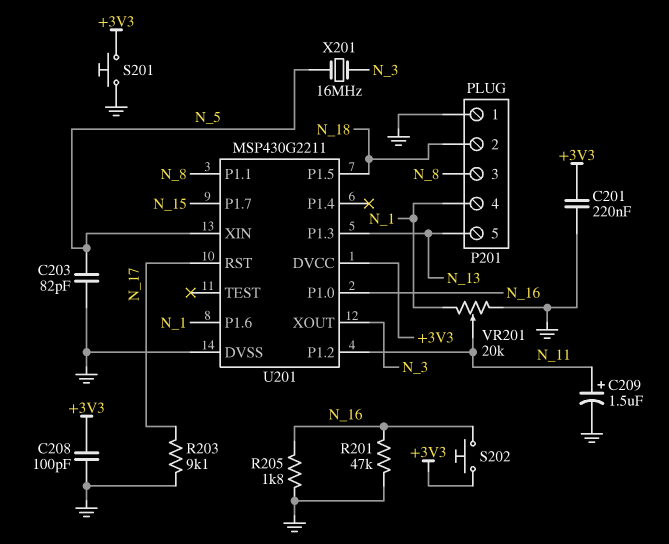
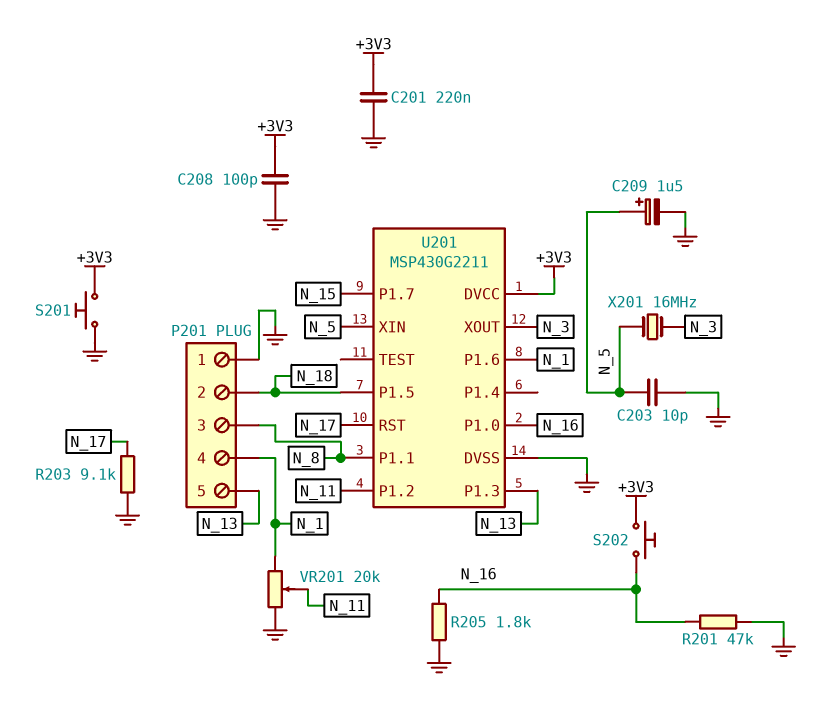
C203: 82pF (GND, N_5) -> 10pF (GND, N_5)
C209: 1.5uF (plus N_11, minus GND) -> 1.5uF (plus N_5, minus GND)

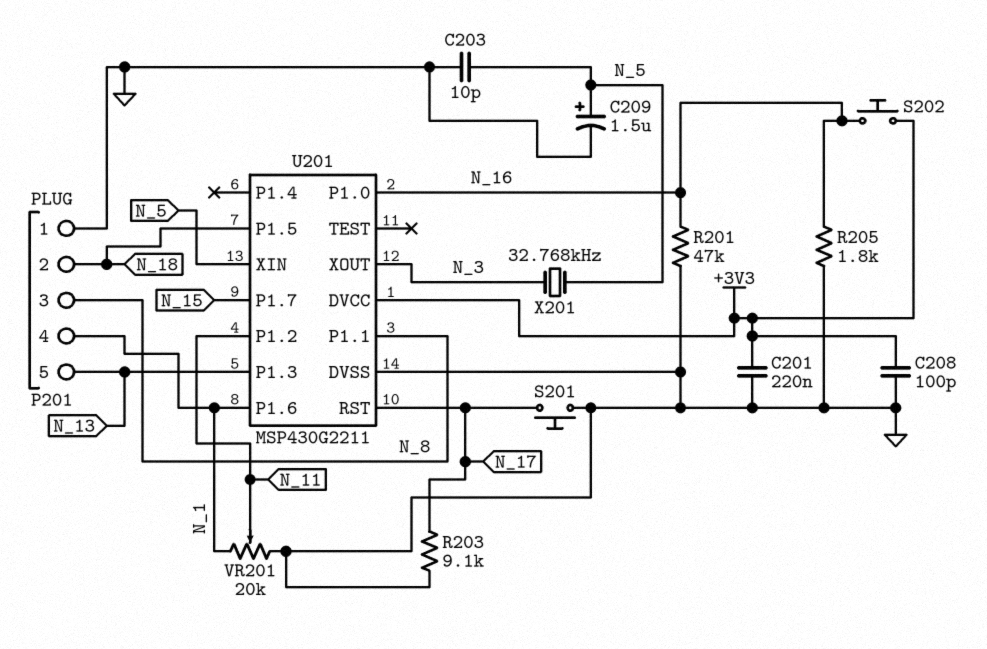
S201: button (+3V3, GND) -> button (GND, N_17)
X201: 16MHz (N_3, N_5) -> 32.768kHz (N_3, N_5)

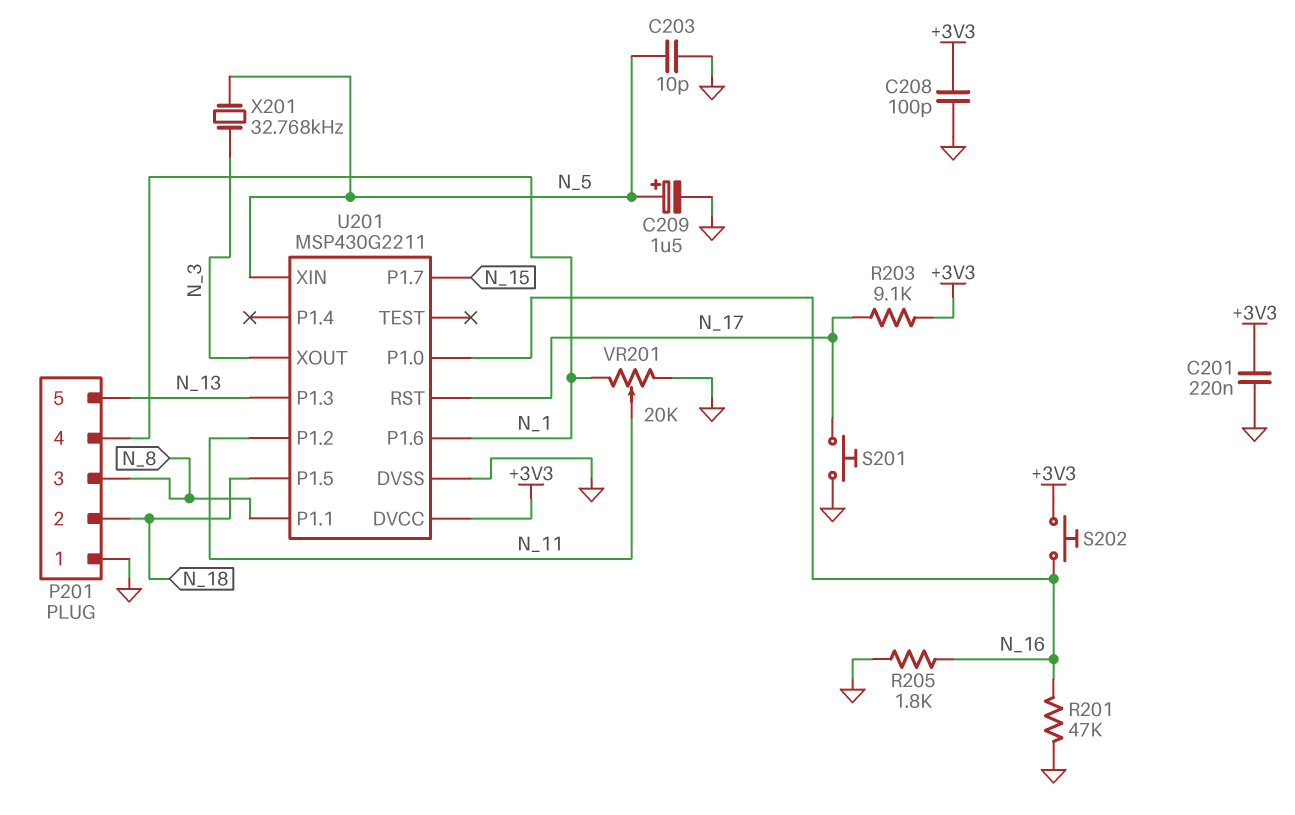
R203: 9.1k (GND, N_17) -> 9.1k (+3V3, N_17)

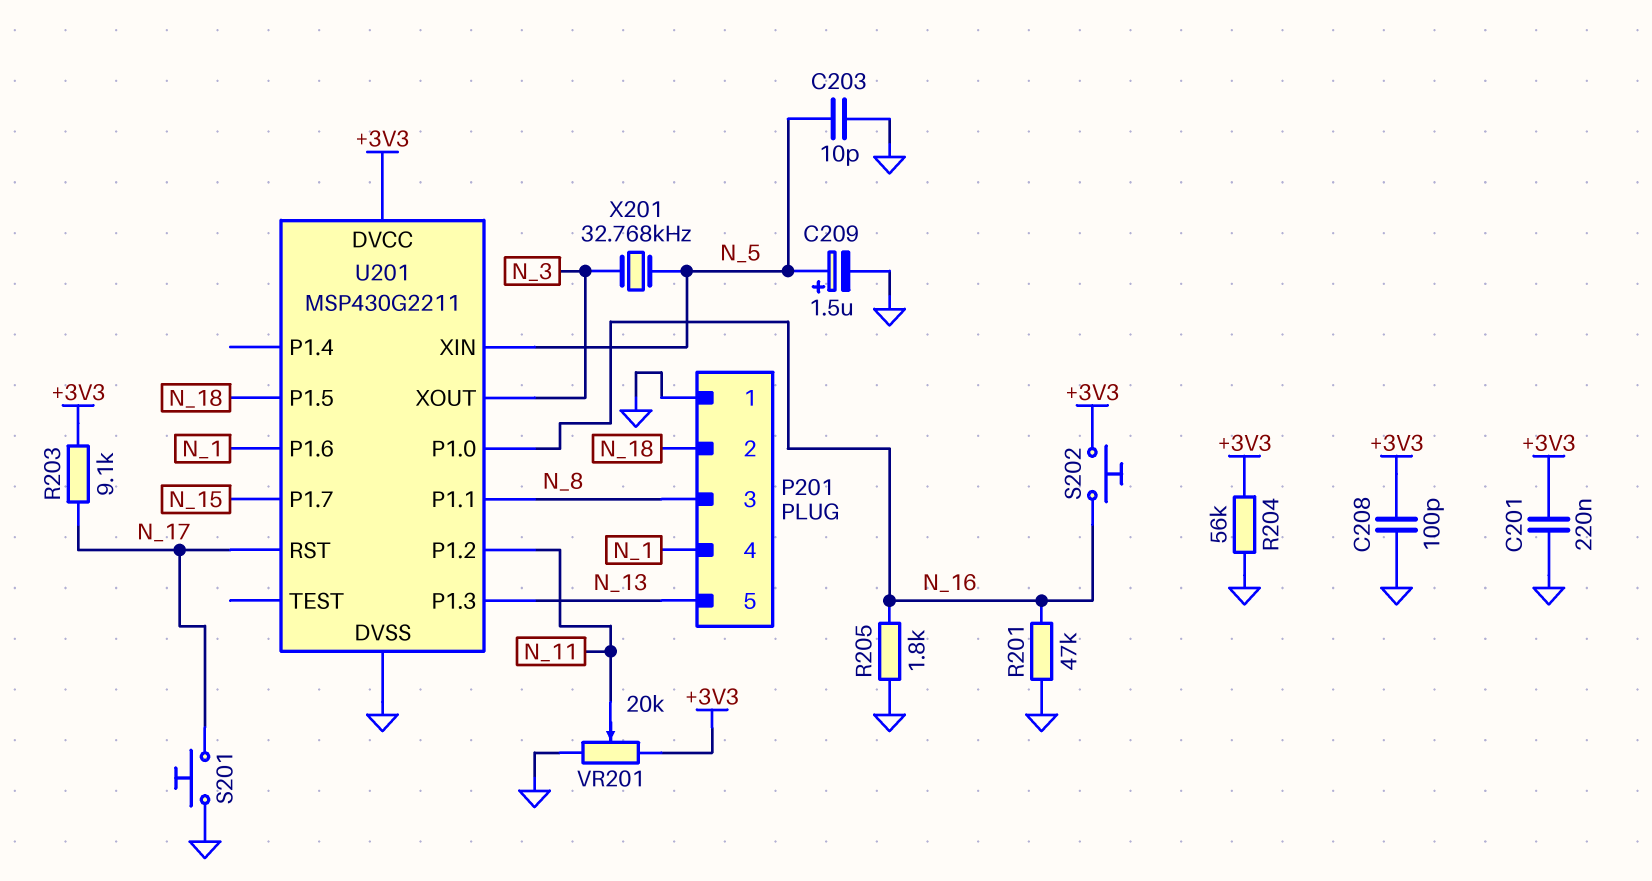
R204: none -> 56k (+3V3, GND)
VR201: 20k (GND, N_1, wiper N_11) -> 20k (+3V3, GND, wiper N_11)

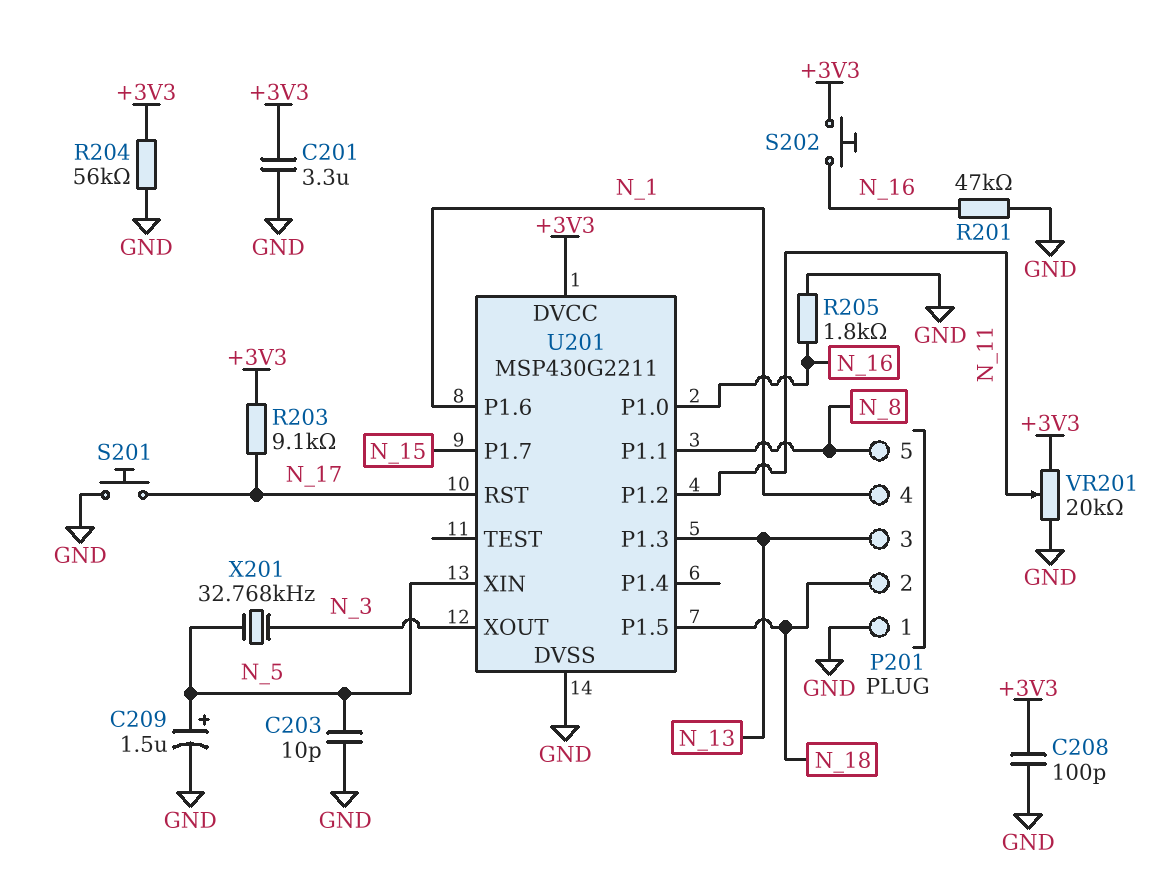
C201: 220nF (+3V3, GND) -> 3.3uF (+3V3, GND)
P201 pin 3: N_8 -> N_13
P201 pin 5: N_13 -> N_8

